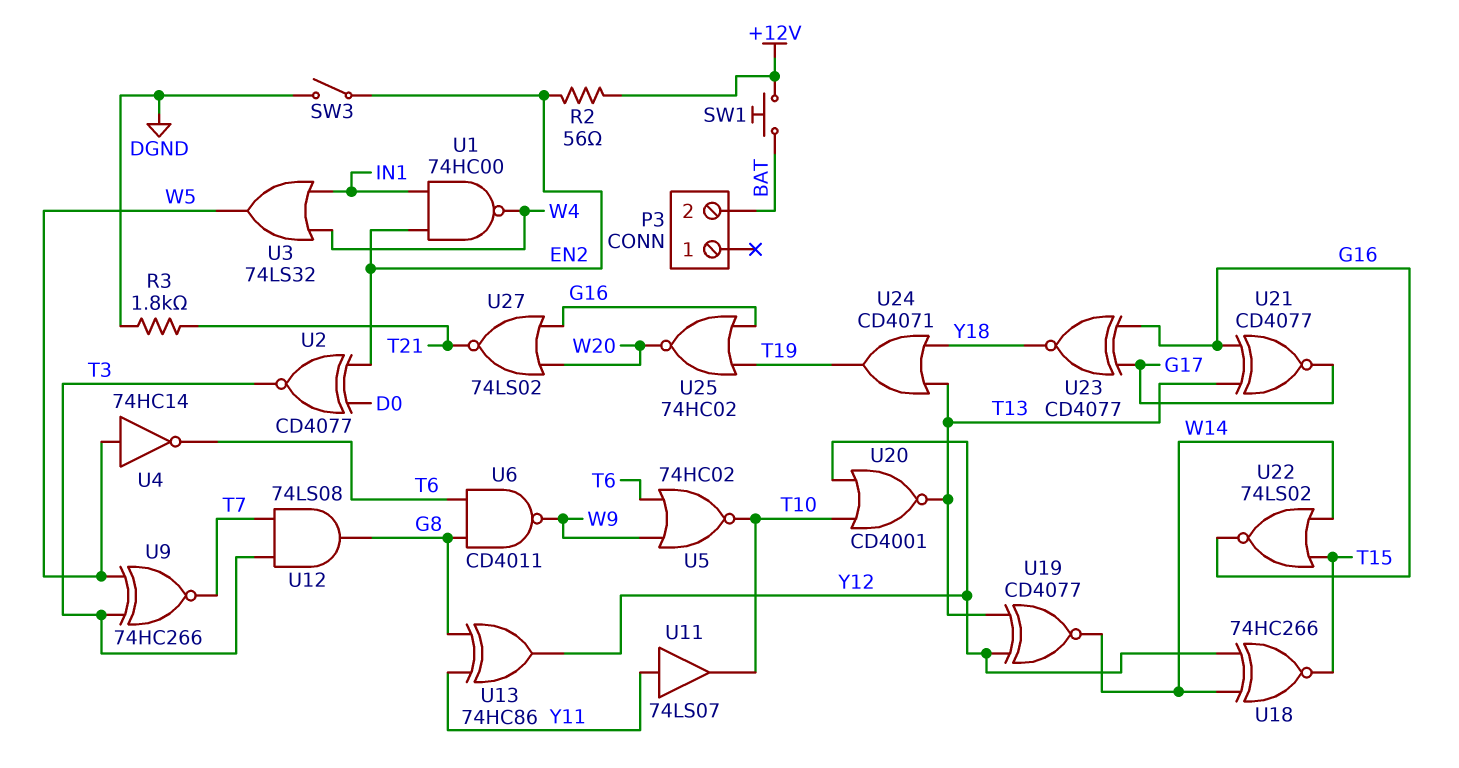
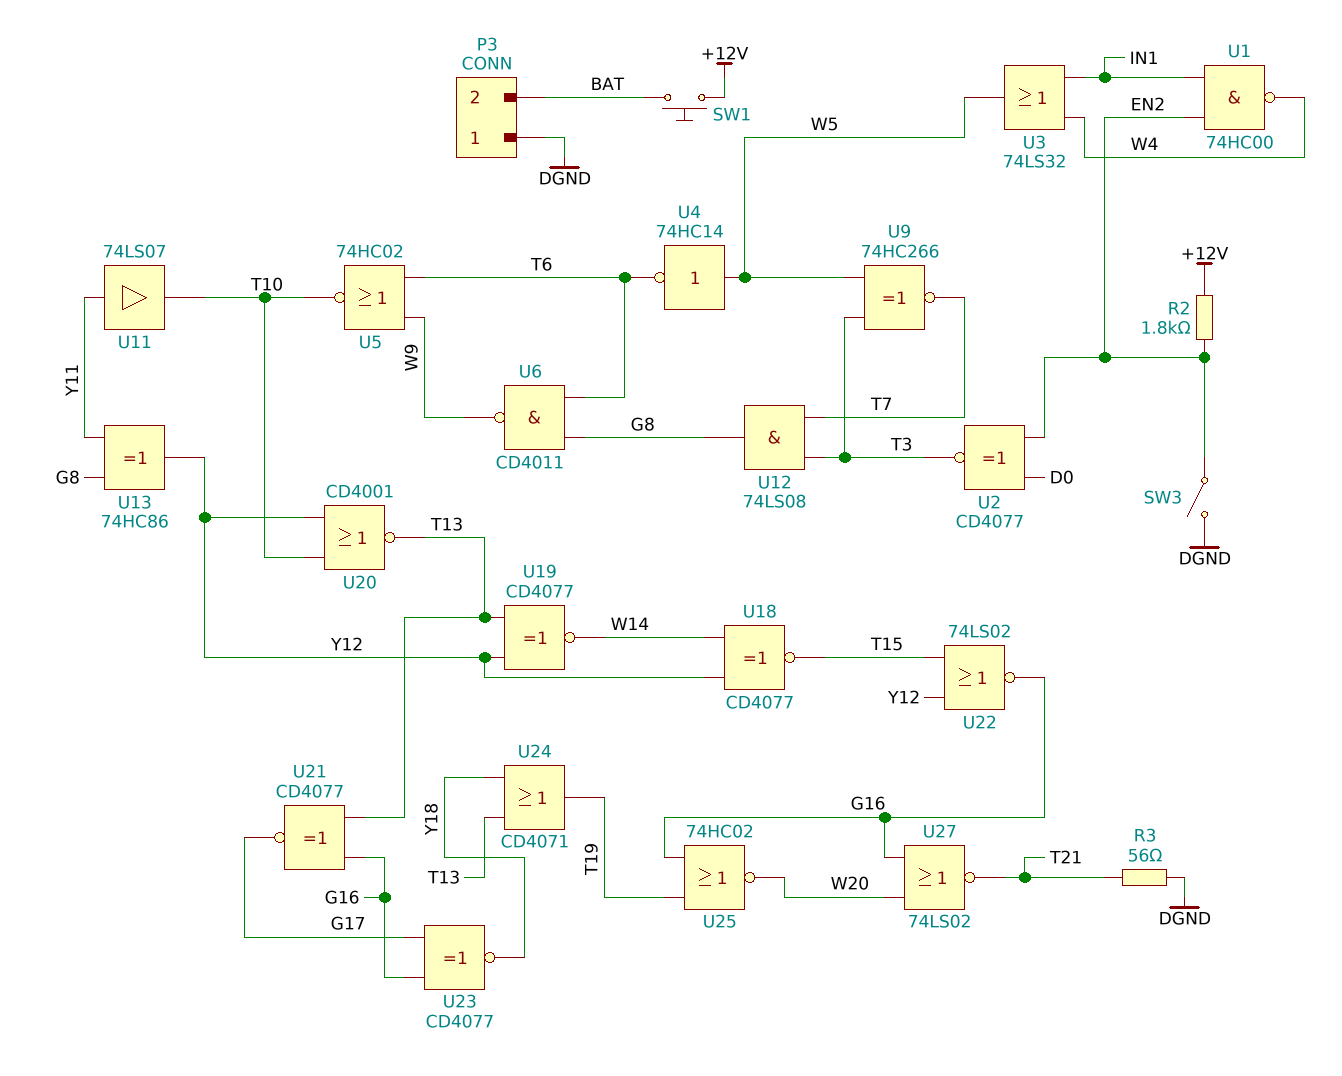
P3 pin 1: none -> DGND
R2: 56 (+12V, EN2) -> 1.8k (+12V, EN2)
R3: 1.8k (DGND, T21) -> 56 (DGND, T21)
U18: XNOR 74HC266 (in W14, in Y12, out T15) -> XNOR CD4077 (in W14, in Y12, out T15)
U22: NOR 74LS02 (in T15, in W14, out G16) -> NOR 74LS02 (in T15, in Y12, out G16)

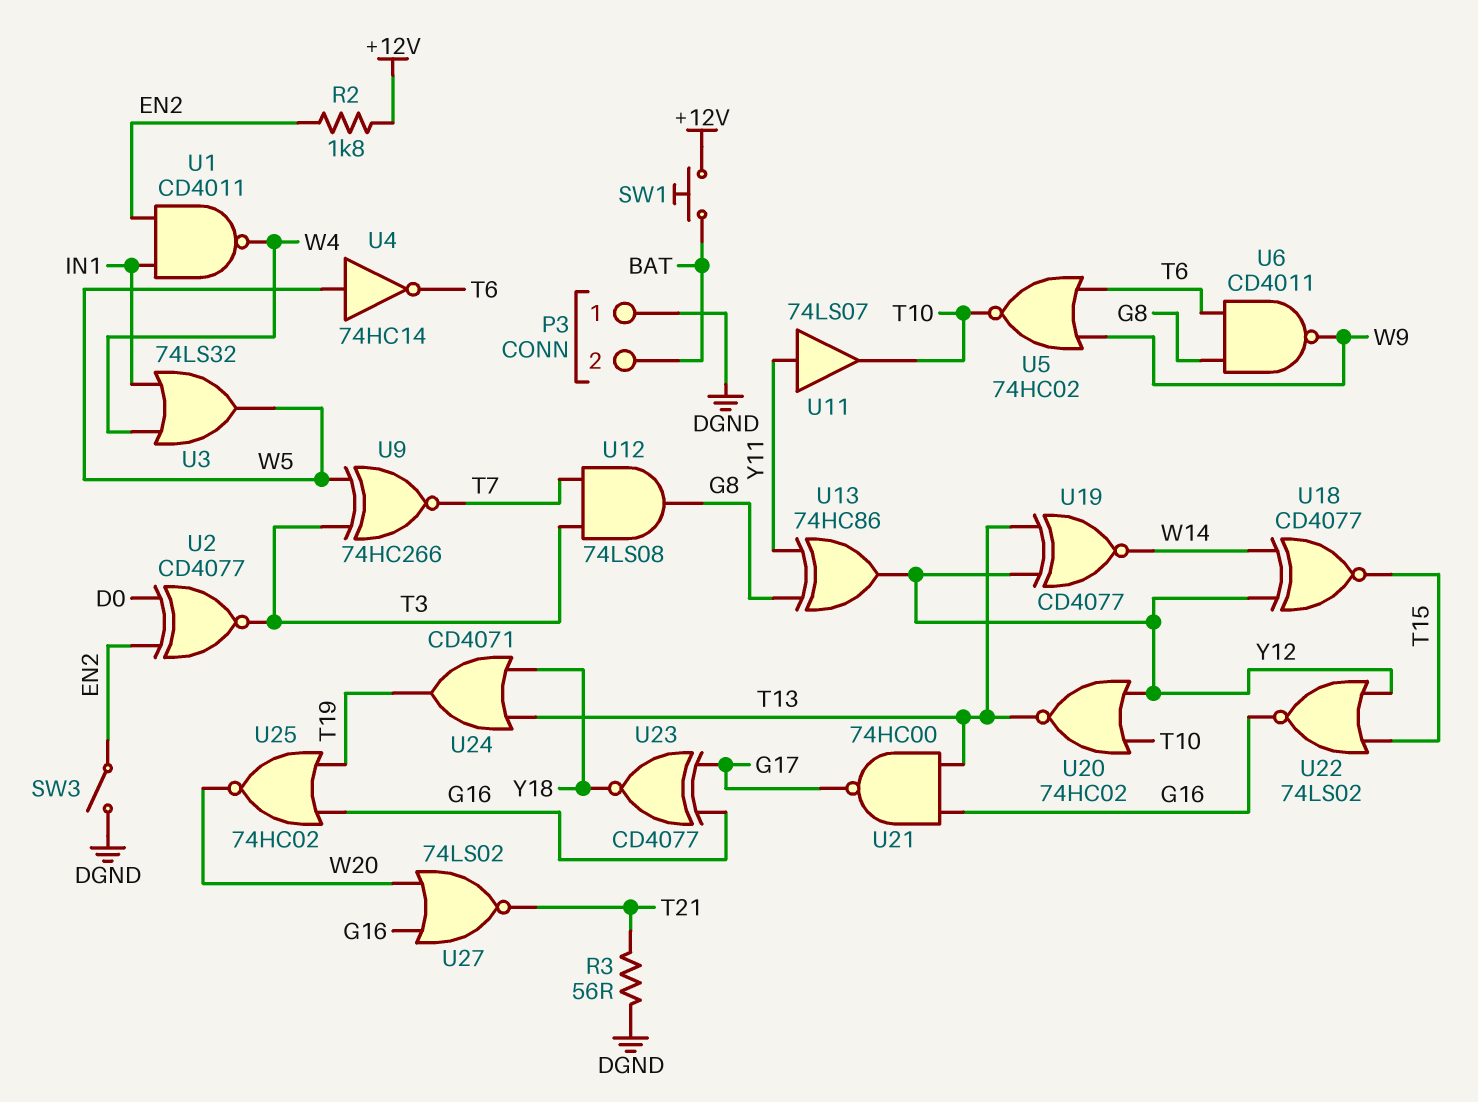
U1: NAND 74HC00 (in EN2, in IN1, out W4) -> NAND CD4011 (in EN2, in IN1, out W4)
U20: NOR CD4001 (in T10, in Y12, out T13) -> NOR 74HC02 (in T10, in Y12, out T13)
U21: XNOR CD4077 (in G16, in T13, out G17) -> NAND 74HC00 (in G16, in T13, out G17)

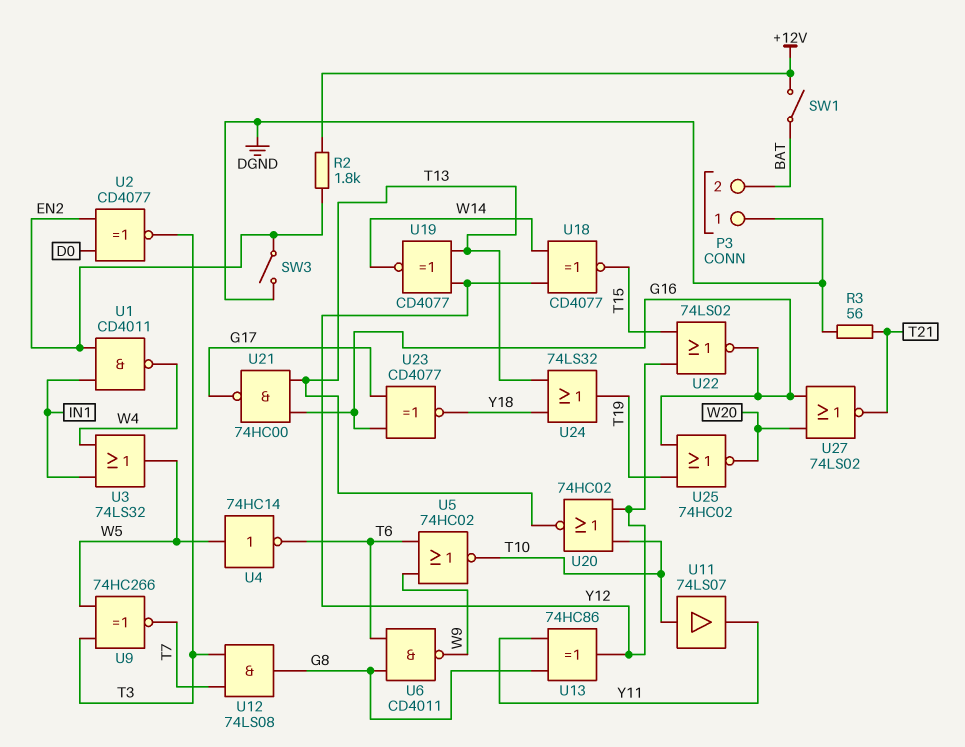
SW1: button (+12V, BAT) -> switch (+12V, BAT)
U11: buffer 74LS07 (in Y11, out T10) -> buffer 74LS07 (in T10, out Y11)
U24: OR CD4071 (in T13, in Y18, out T19) -> OR 74LS32 (in T13, in Y18, out T19)

